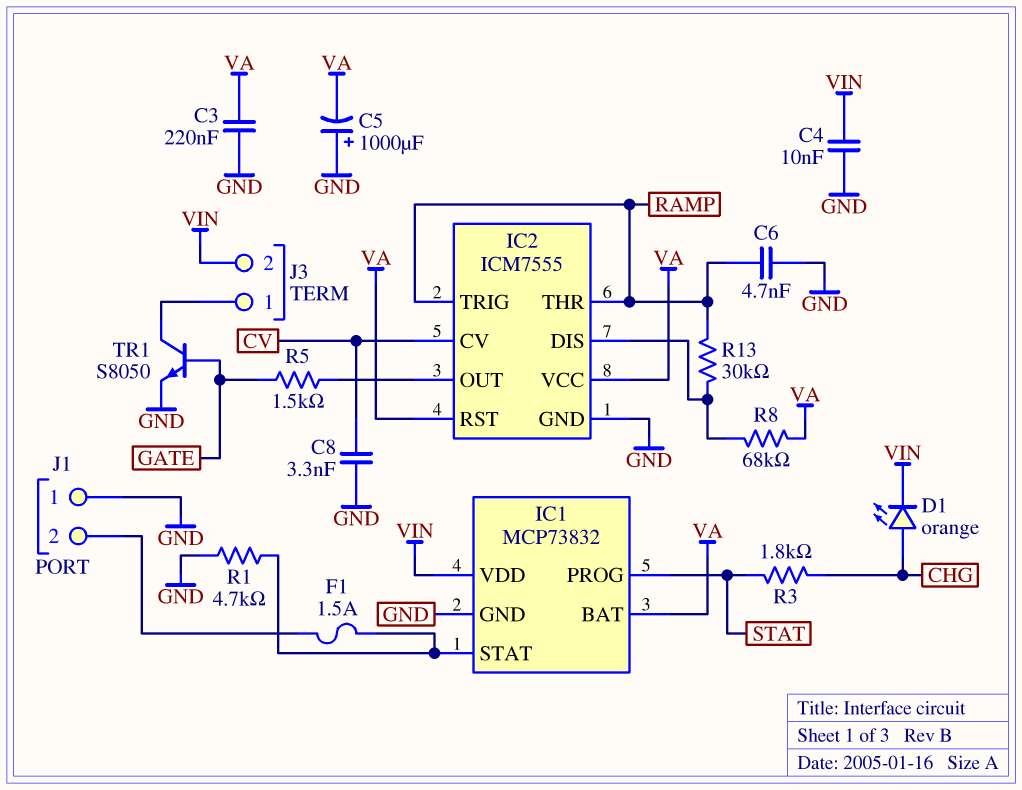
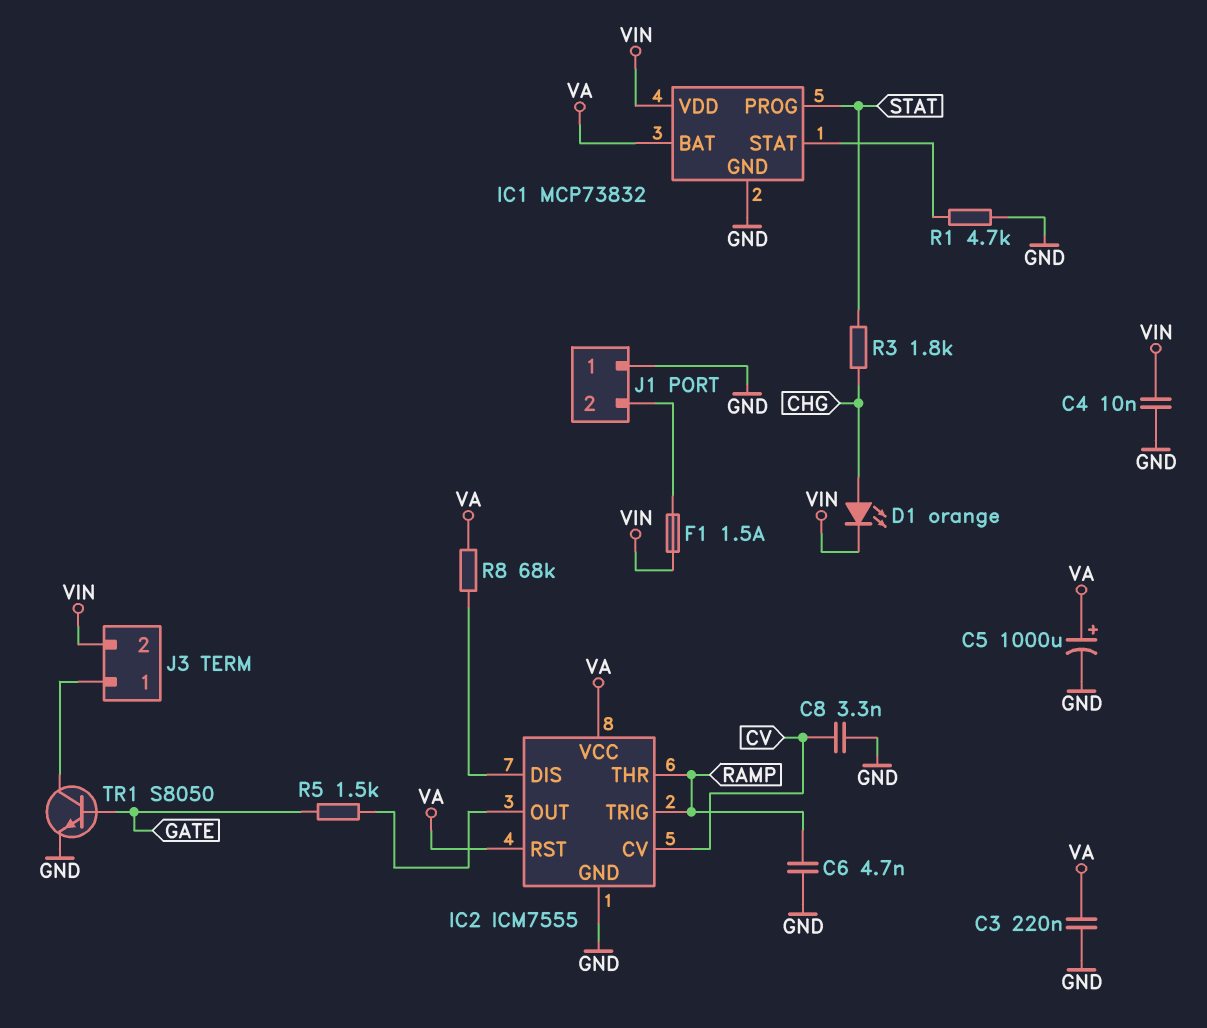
C5: 1000uF (plus GND, minus VA) -> 1000uF (plus VA, minus GND)
F1: 1.5A (IC1/STAT, J1/2) -> 1.5A (J1/2, VIN)
R13: 30k (IC2/DIS, RAMP) -> none

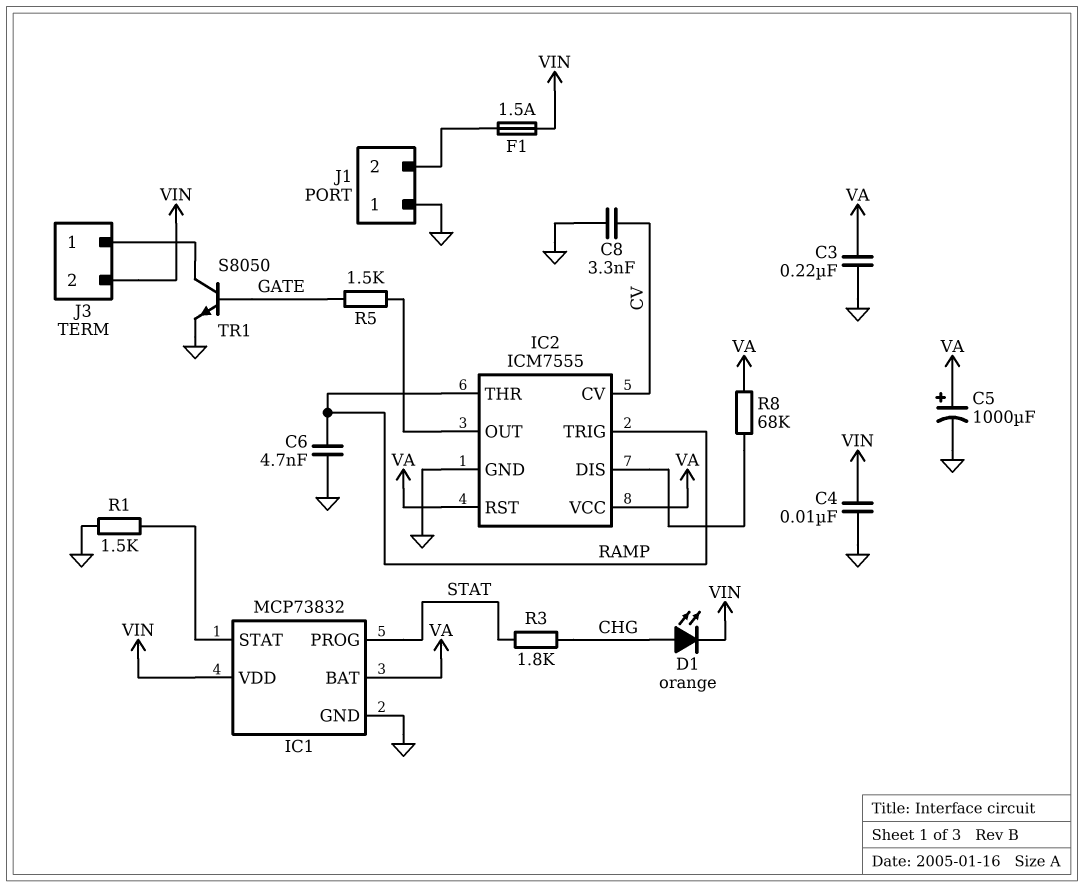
R1: 4.7k (GND, IC1/STAT) -> 1.5k (GND, IC1/STAT)

